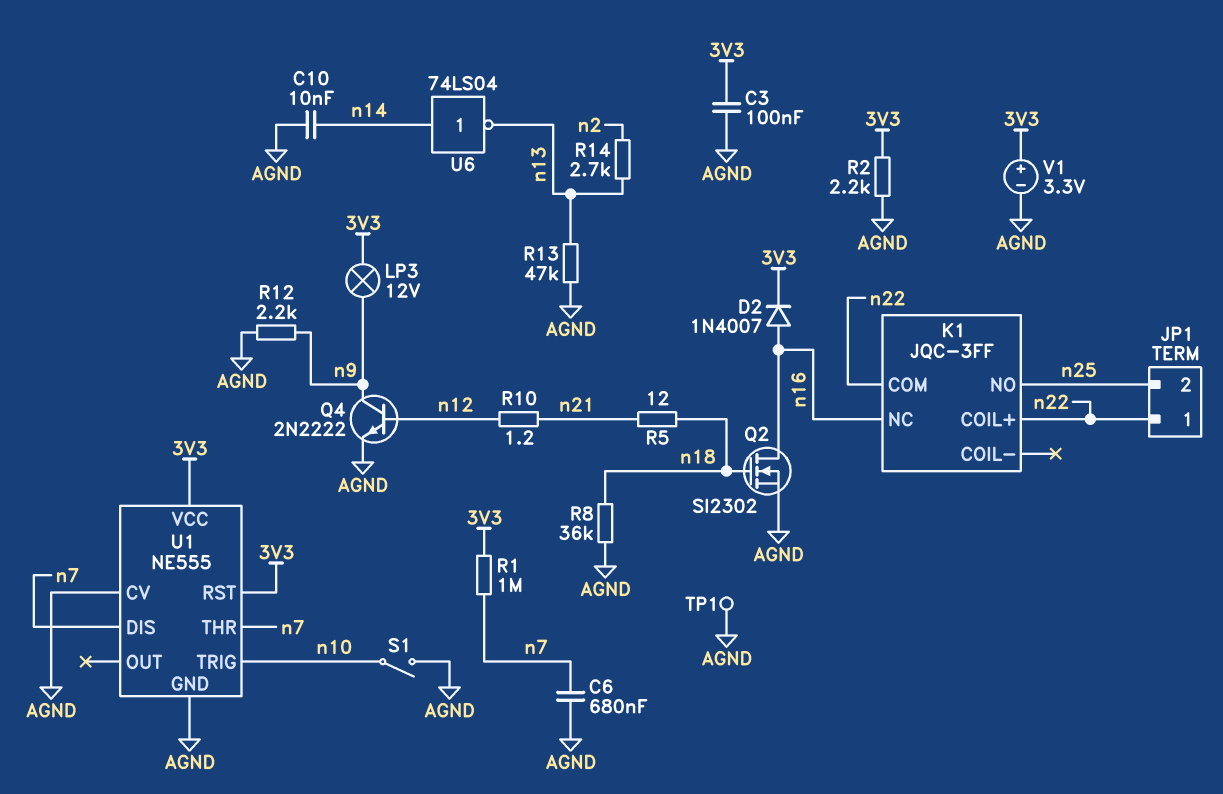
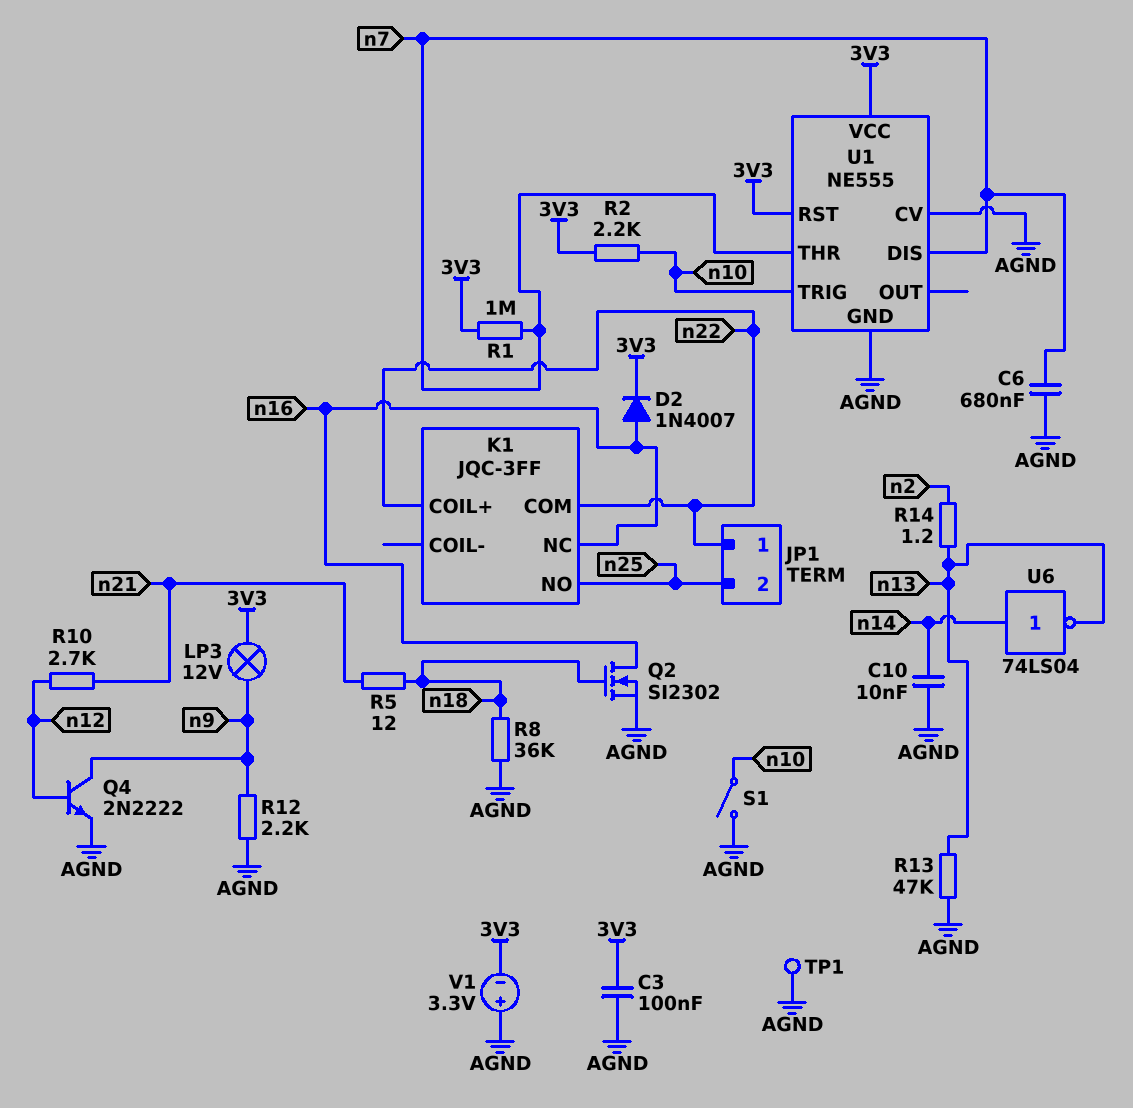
R2: 2.2k (3V3, AGND) -> 2.2k (3V3, n10)
R10: 1.2 (n12, n21) -> 2.7k (n12, n21)
R14: 2.7k (n2, n13) -> 1.2 (n2, n13)
V1: 3.3V (plus 3V3, minus AGND) -> 3.3V (plus AGND, minus 3V3)

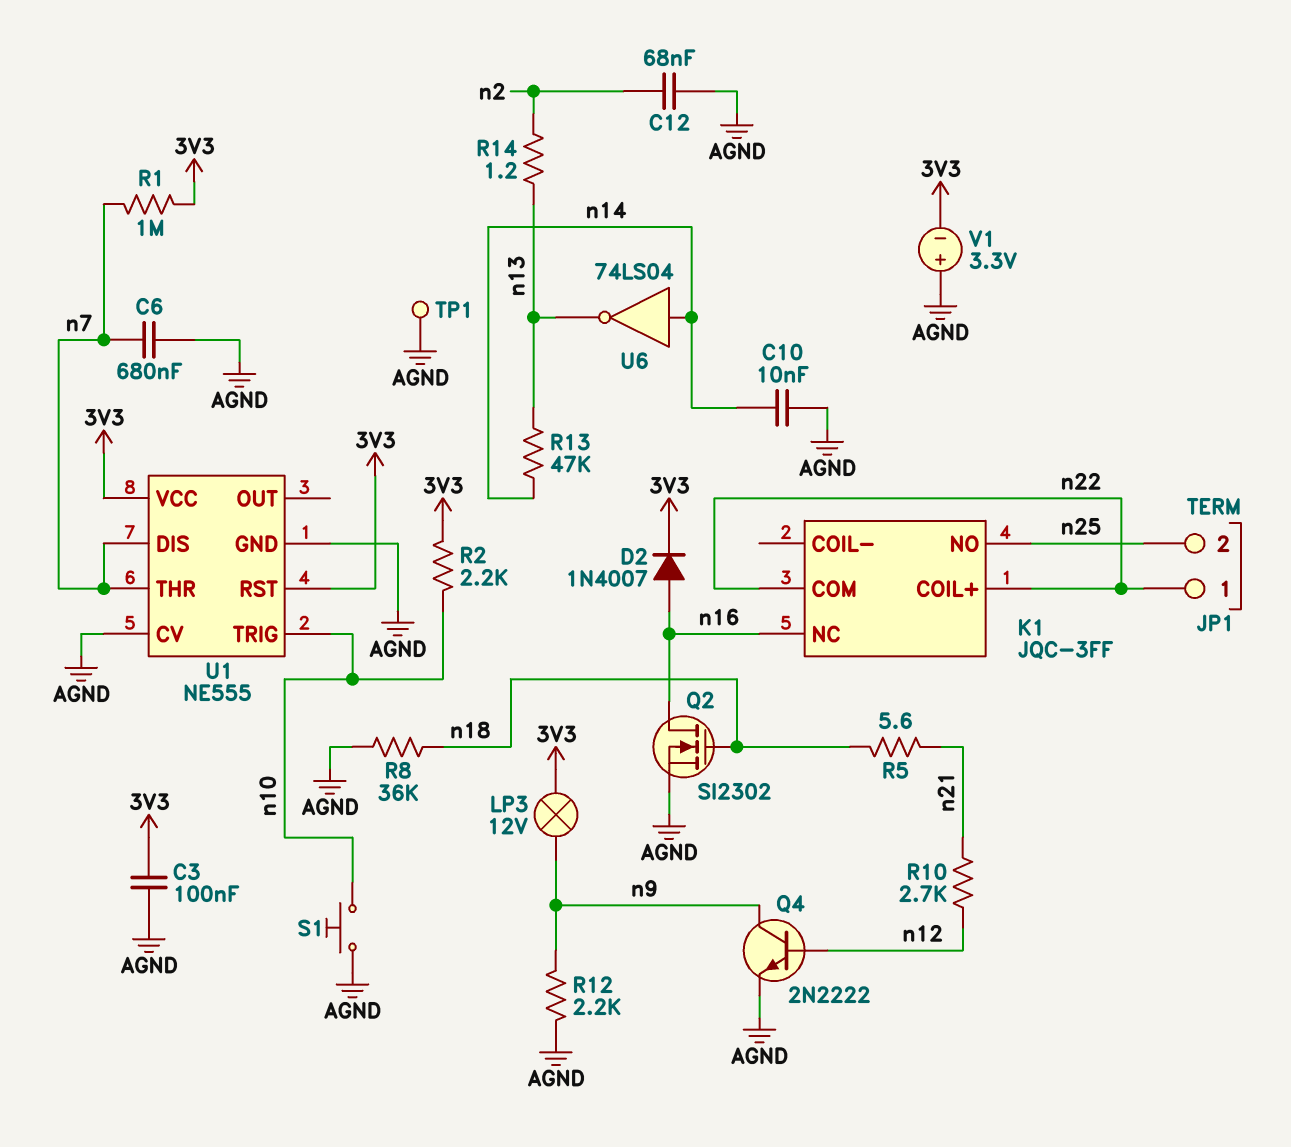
C12: none -> 68nF (AGND, n2)
R5: 12 (n18, n21) -> 5.6 (n18, n21)
R13: 47k (AGND, n13) -> 47k (n13, n14)
S1: switch (AGND, n10) -> button (AGND, n10)

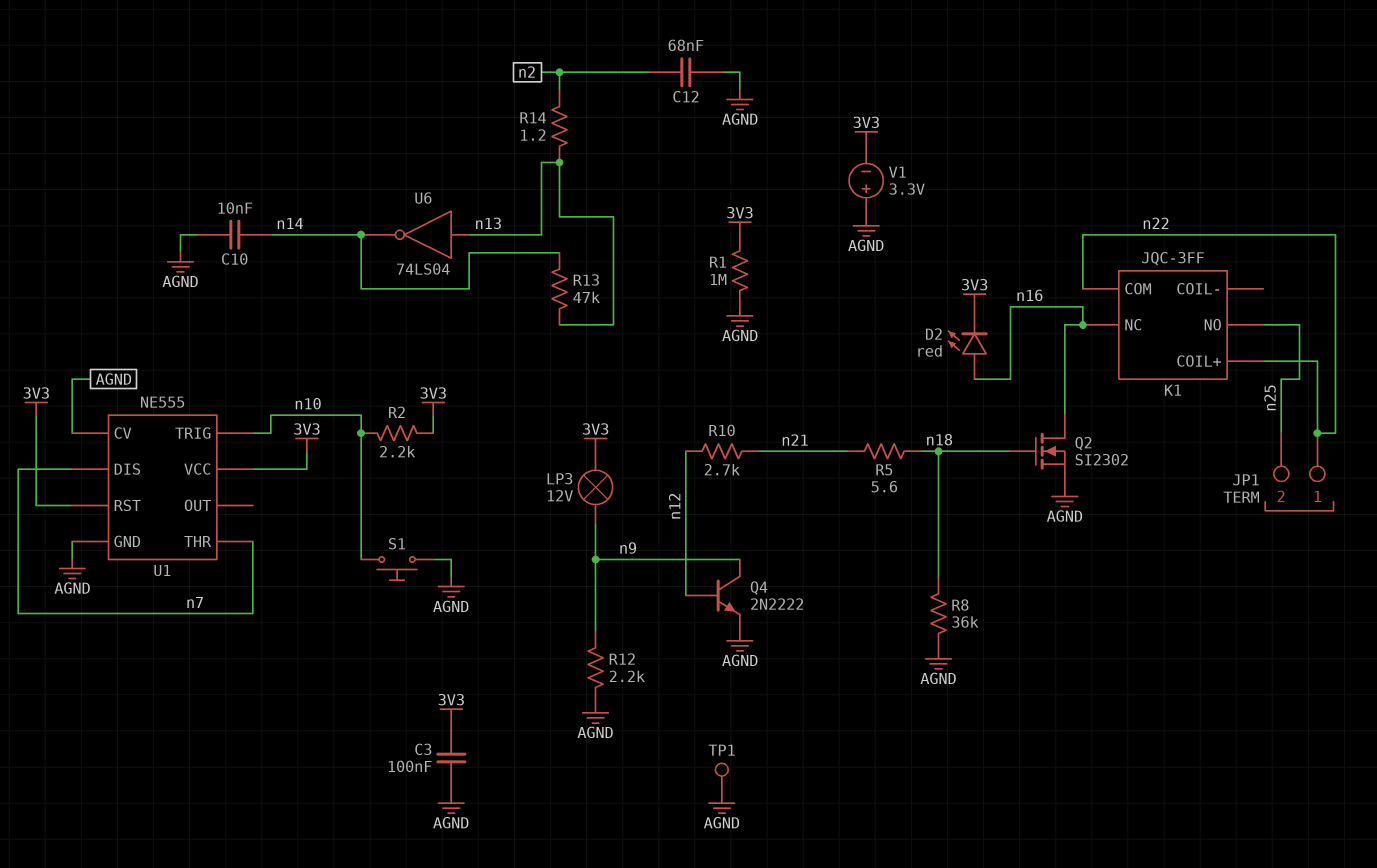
C6: 680nF (AGND, n7) -> none
D2: diode 1N4007 (A n16, K 3V3) -> LED red (A n16, K 3V3)
R1: 1M (3V3, n7) -> 1M (3V3, AGND)
U6: NOT 74LS04 (in n14, out n13) -> NOT 74LS04 (in n13, out n14)

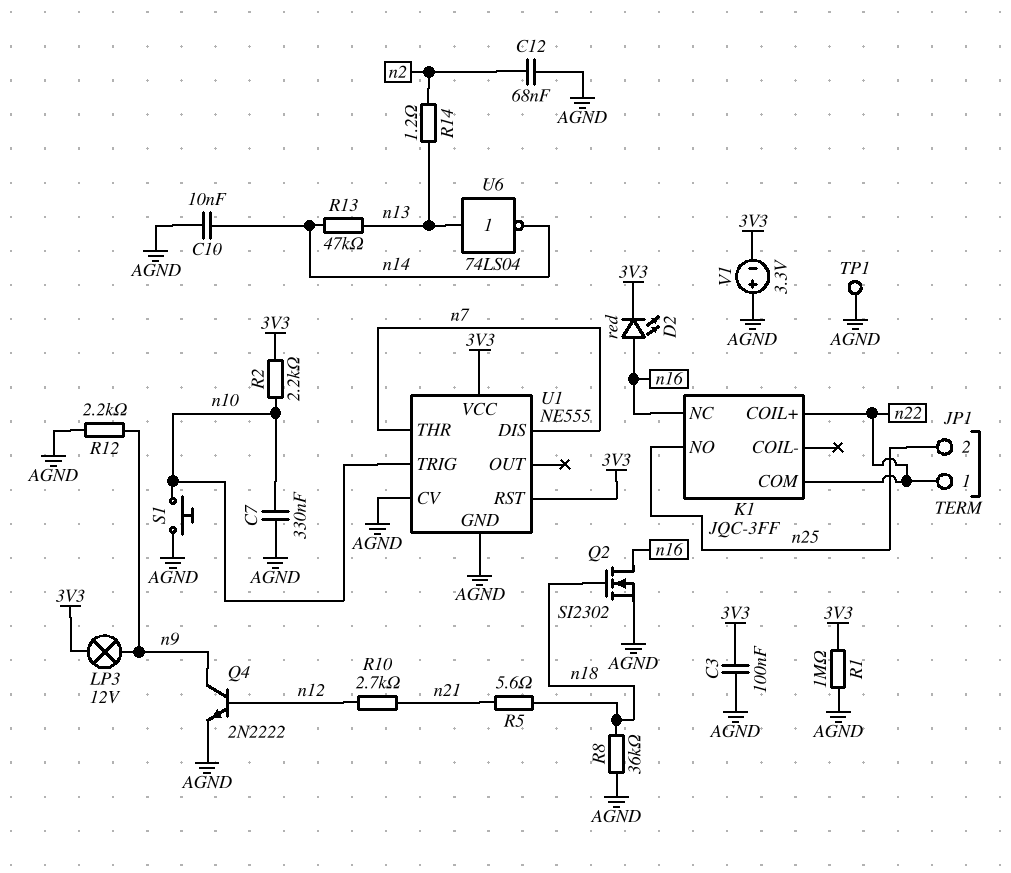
C7: none -> 330nF (AGND, n10)

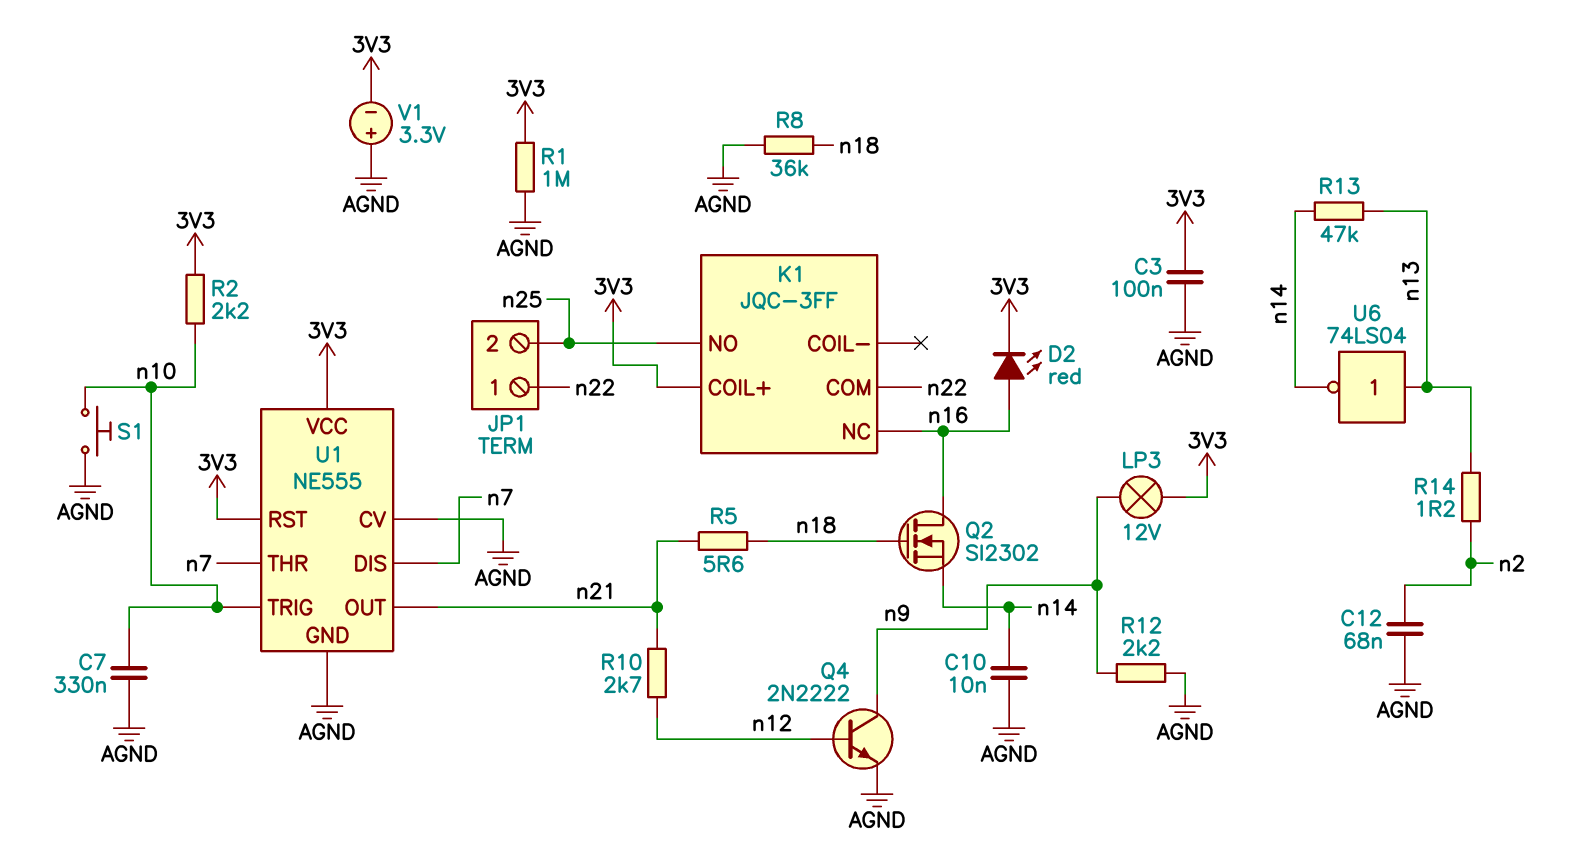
K1 pin COIL+: n22 -> 3V3
Q2: NMOS SI2302 (G n18, D n16, S AGND) -> NMOS SI2302 (G n18, D n16, S n14)
TP1: test point (AGND) -> none
U1 pin OUT: none -> n21

